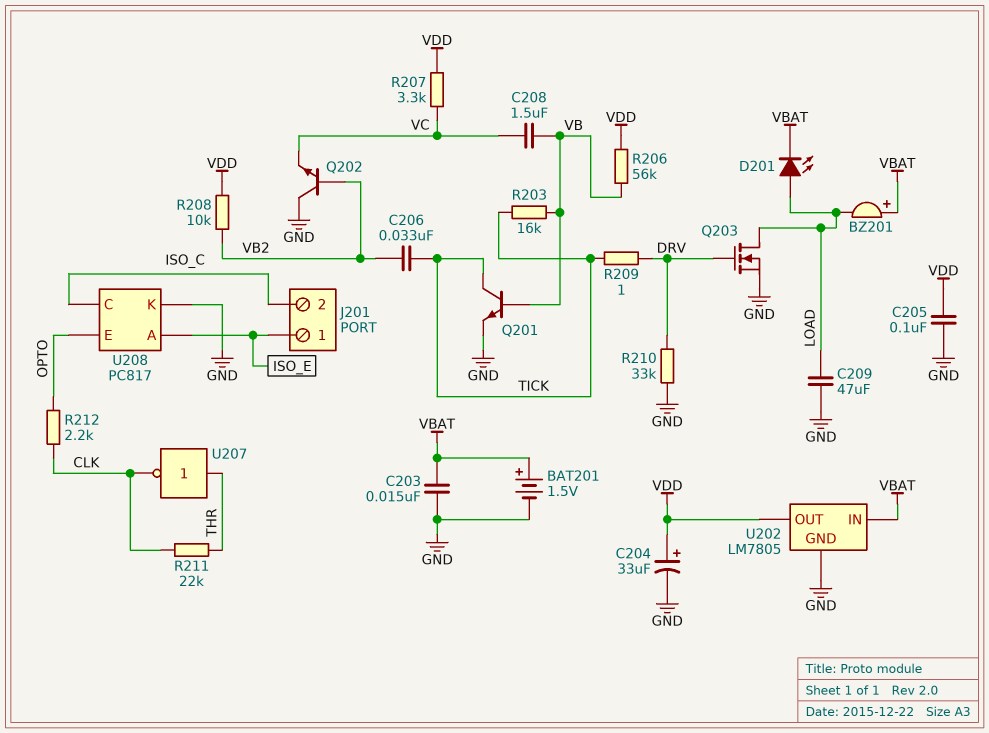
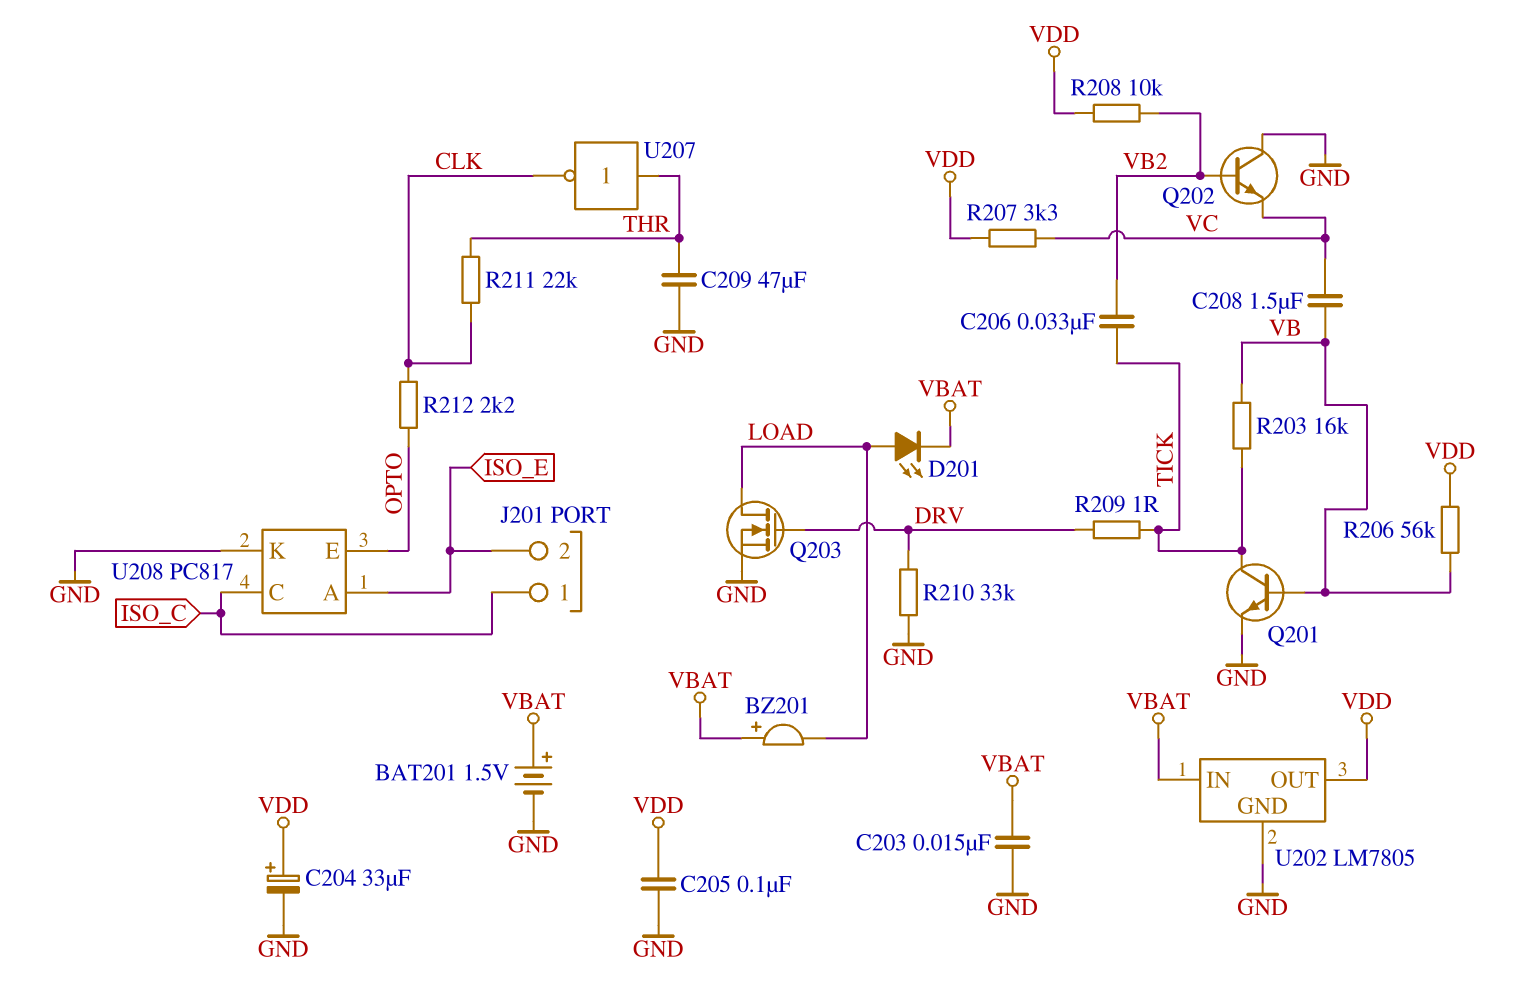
C209: 47uF (GND, LOAD) -> 47uF (GND, THR)
J201 pin 1: ISO_E -> ISO_C
J201 pin 2: ISO_C -> ISO_E

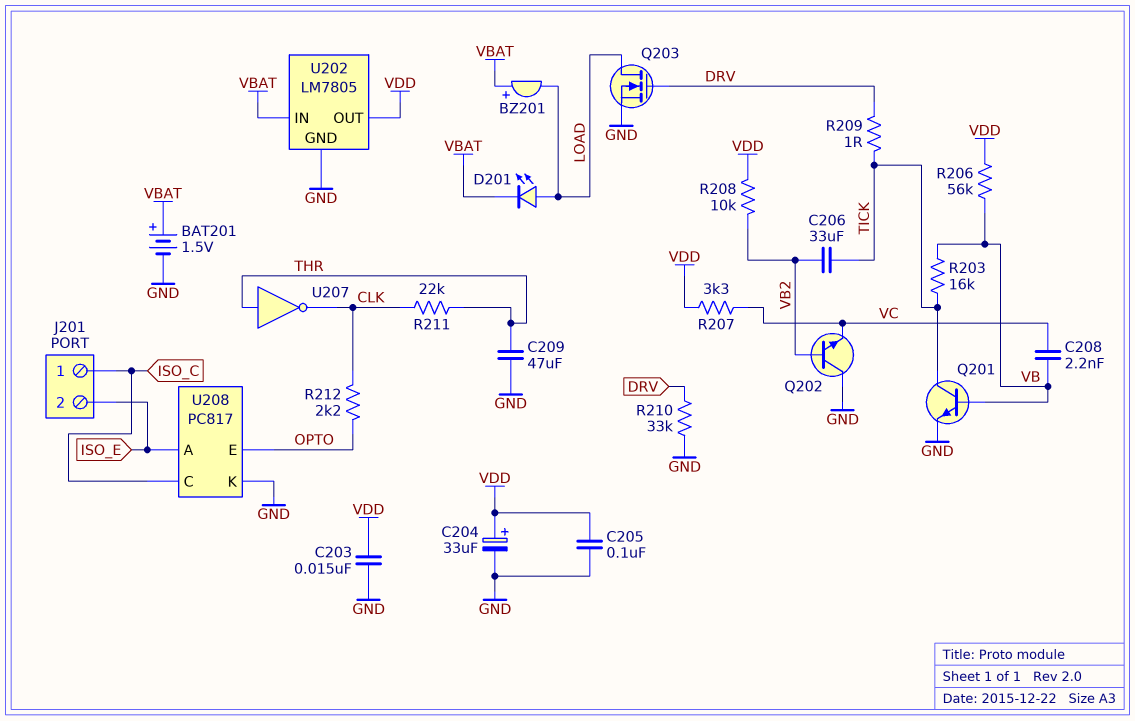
C203: 15nF (GND, VBAT) -> 15nF (GND, VDD)
C206: 33nF (TICK, VB2) -> 33uF (TICK, VB2)
C208: 1.5uF (VB, VC) -> 2.2nF (VB, VC)

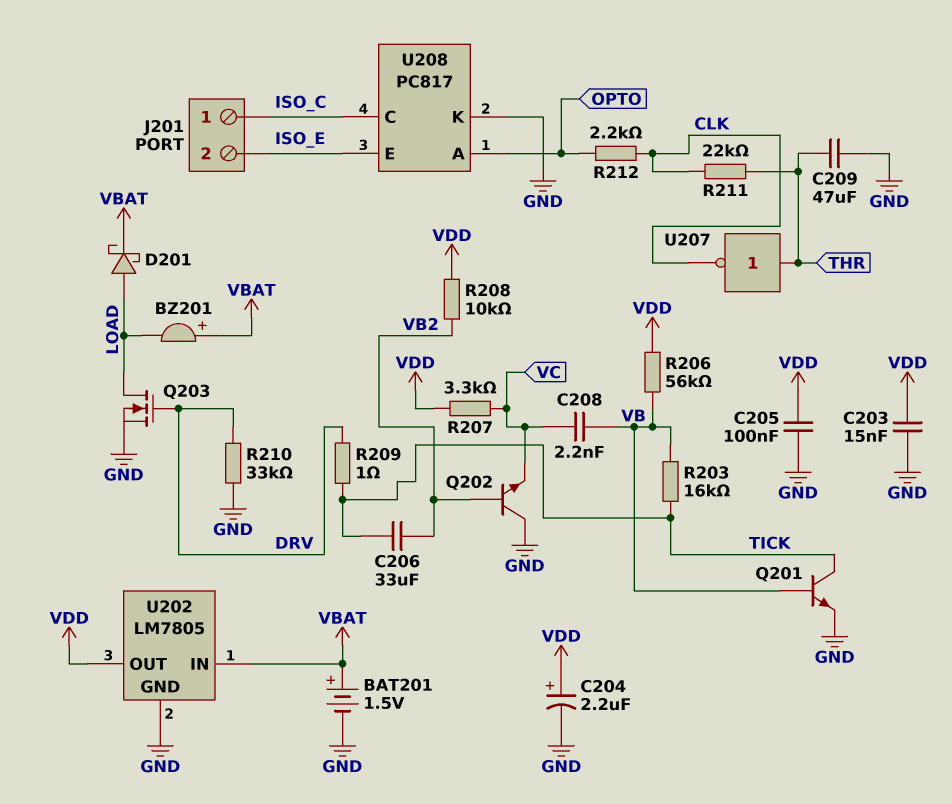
C204: 33uF (plus VDD, minus GND) -> 2.2uF (plus VDD, minus GND)
D201: LED (A LOAD, K VBAT) -> schottky (A LOAD, K VBAT)
U208 pin A: ISO_E -> OPTO
U208 pin E: OPTO -> ISO_E

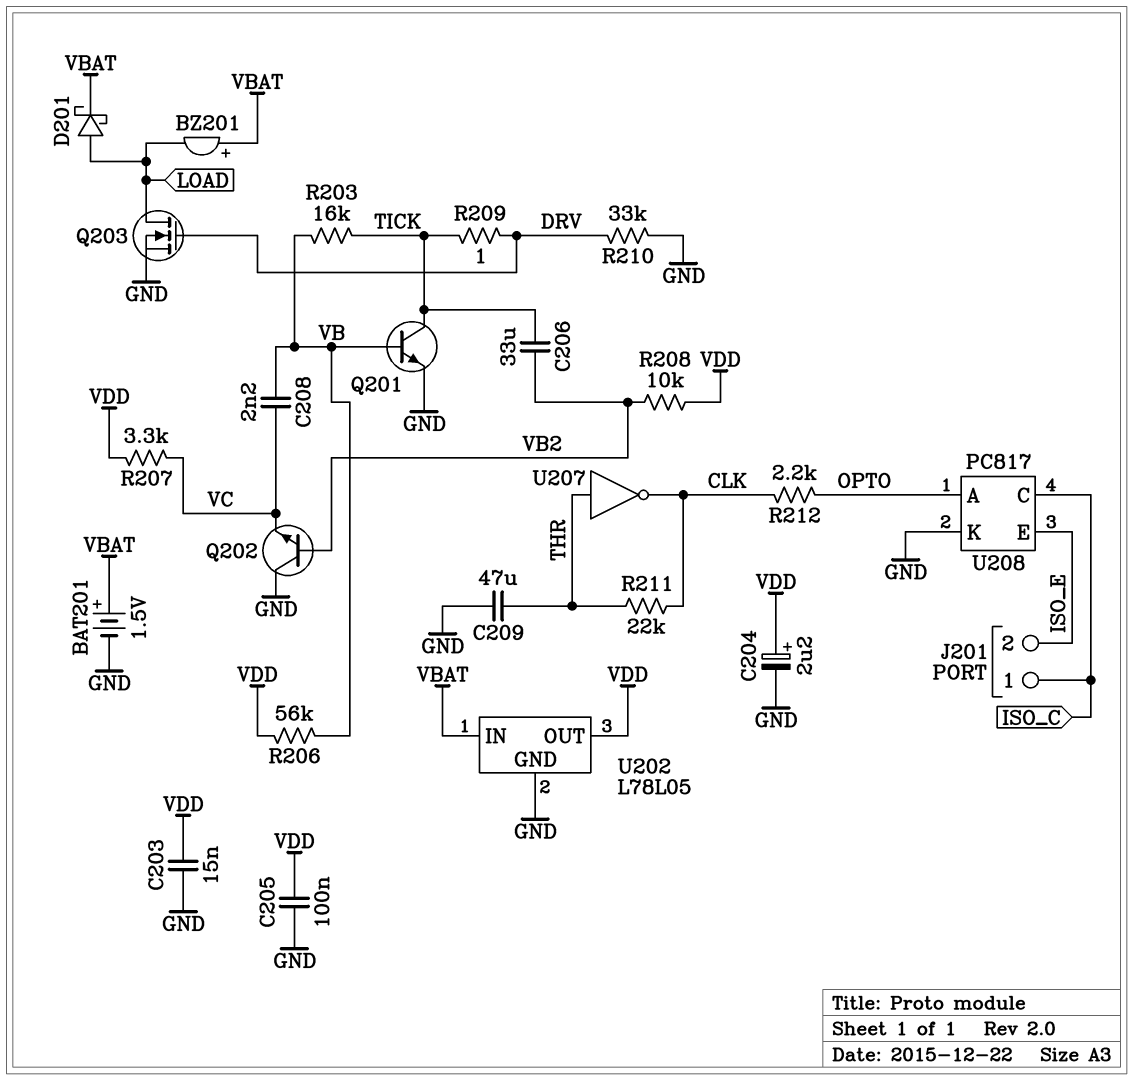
U202: LM7805 -> L78L05

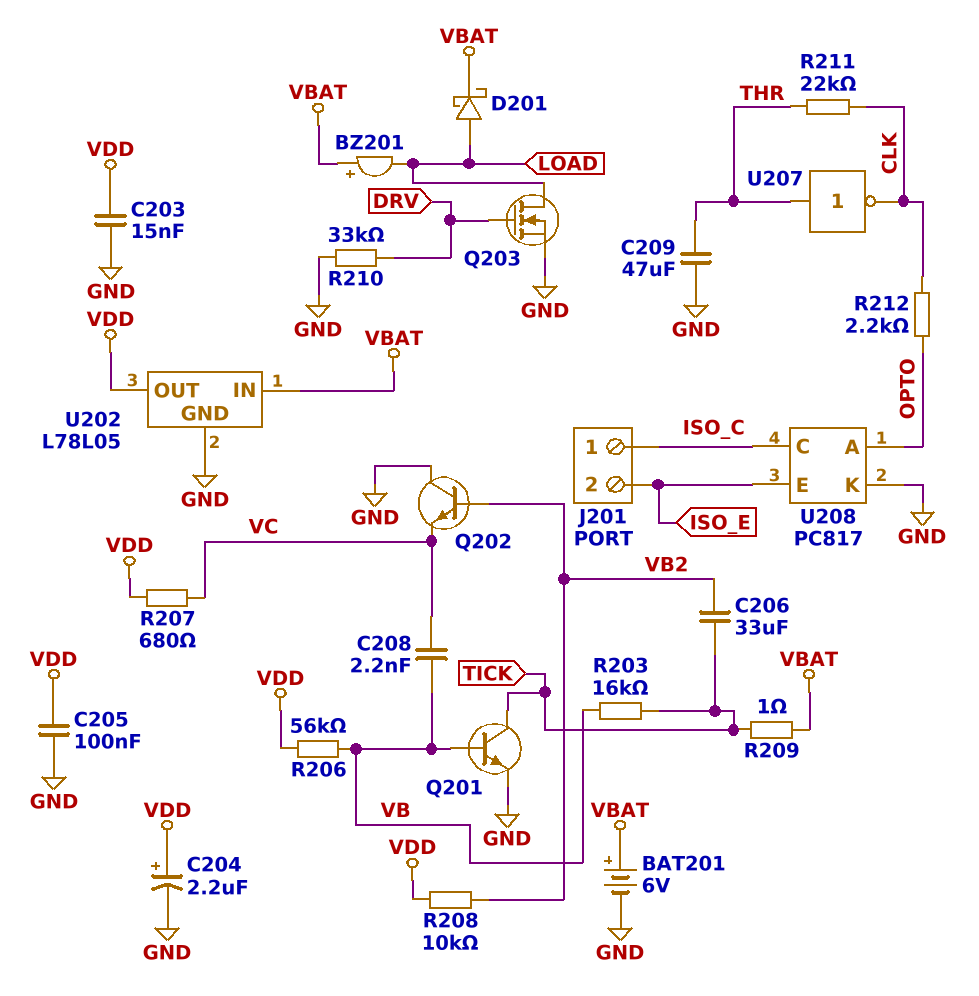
BAT201: 1.5V (plus VBAT, minus GND) -> 6V (plus VBAT, minus GND)
R207: 3.3k (VC, VDD) -> 680 (VC, VDD)
R209: 1 (DRV, TICK) -> 1 (TICK, VBAT)

